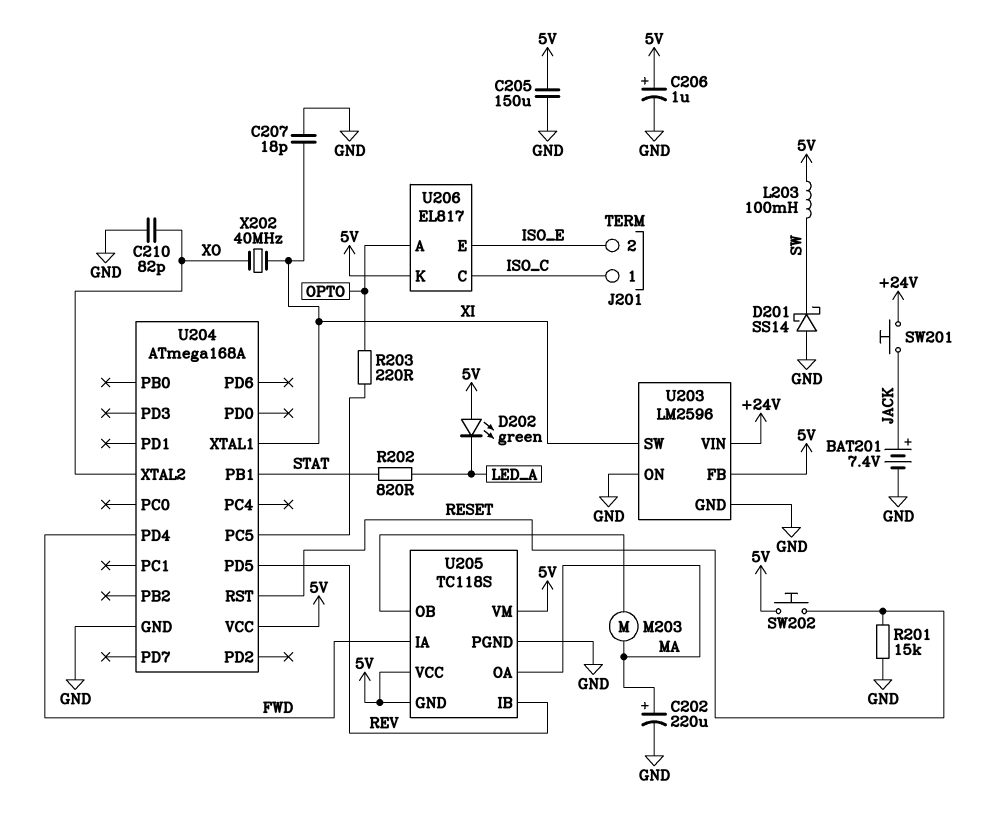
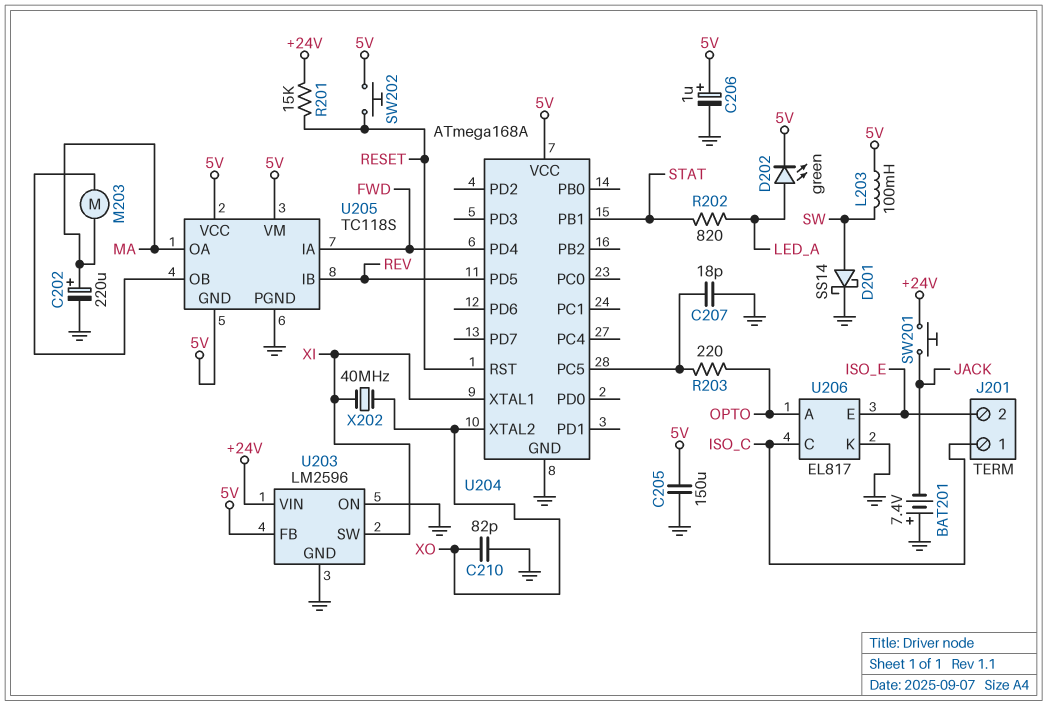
BAT201: 7.4V (plus JACK, minus GND) -> 7.4V (plus GND, minus JACK)
C207: 18pF (GND, XI) -> 18pF (GND, U204/PC5)
D201: schottky SS14 (A GND, K SW) -> schottky SS14 (A SW, K GND)
D202: LED green (A 5V, K LED_A) -> LED green (A LED_A, K 5V)
R201: 15k (GND, RESET) -> 15k (+24V, RESET)
U206 pin K: 5V -> GND

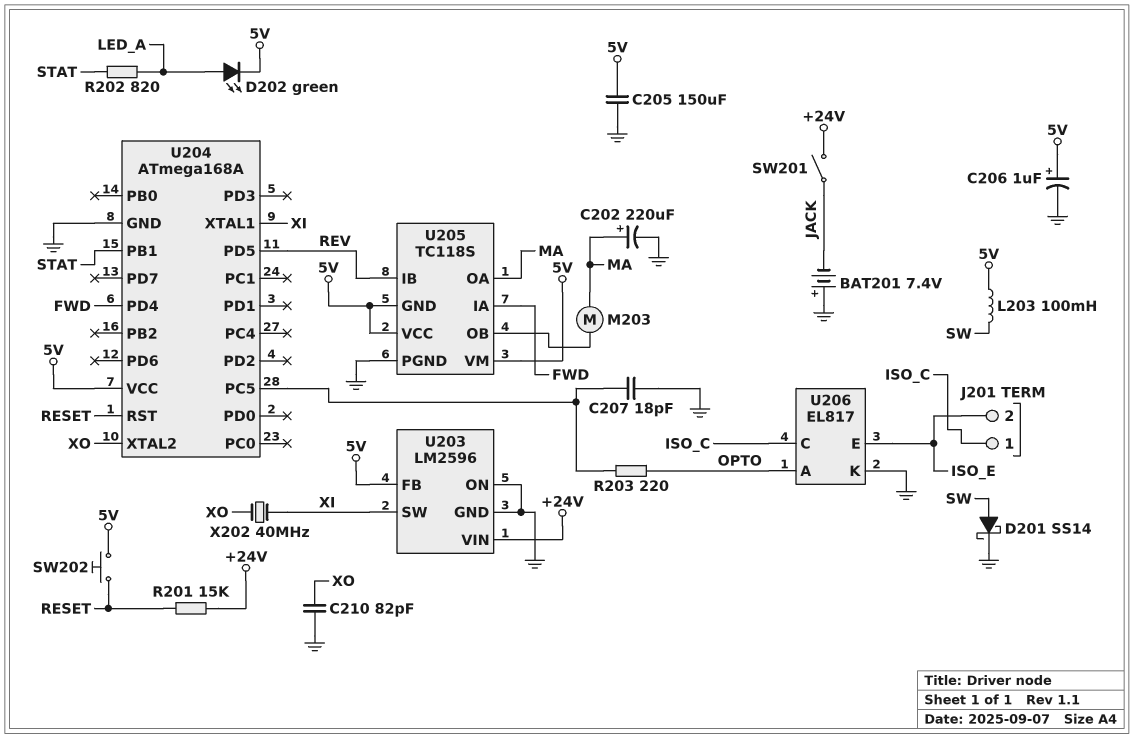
SW201: button (+24V, JACK) -> switch (+24V, JACK)

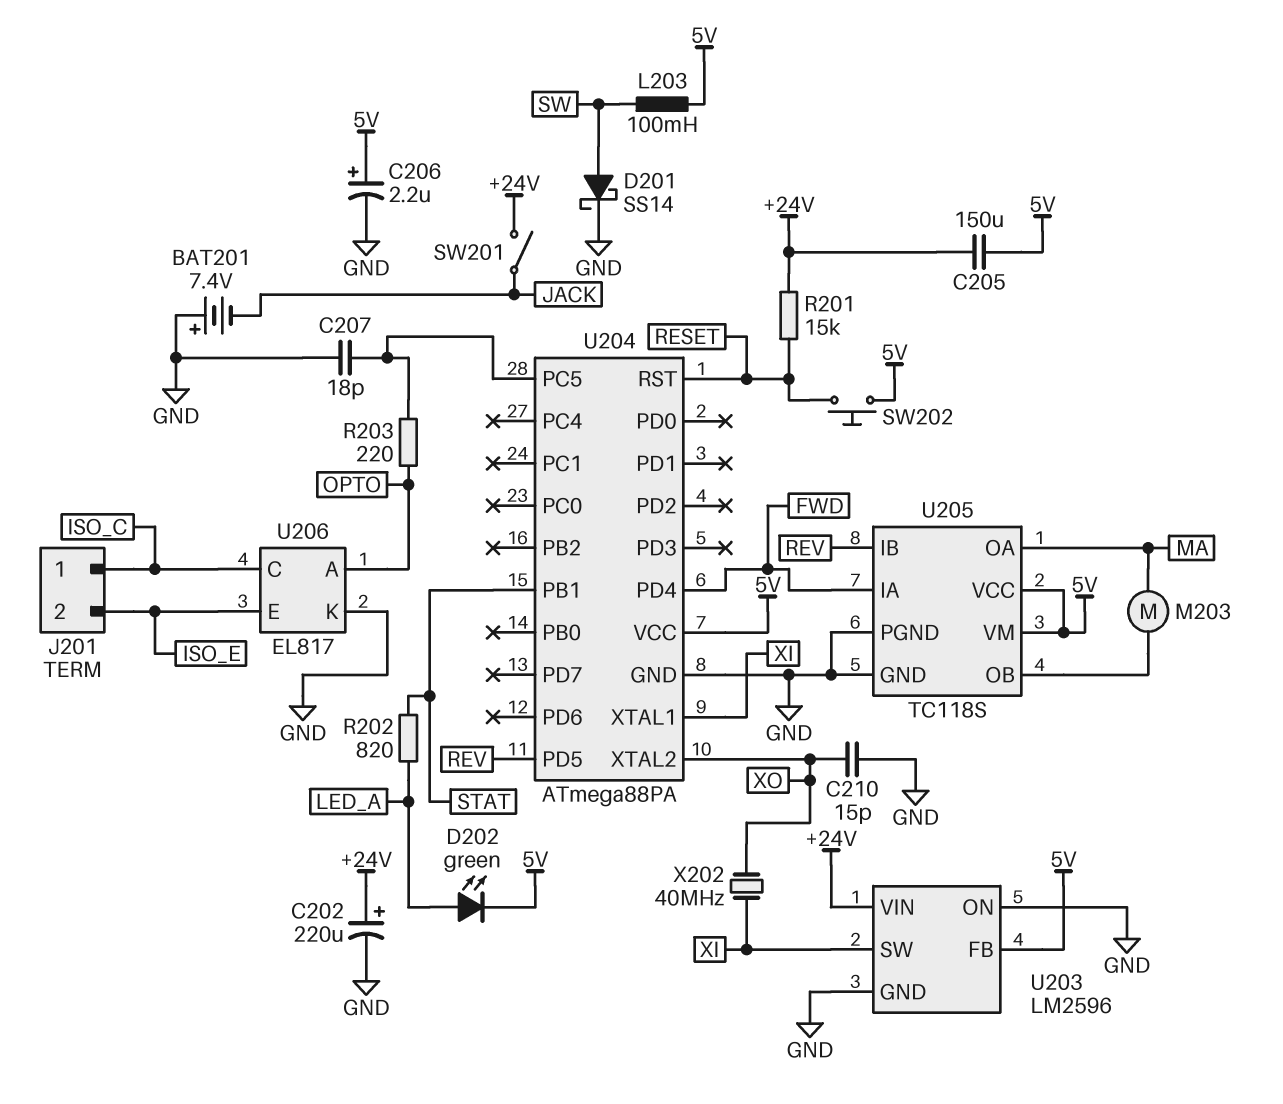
C202: 220uF (plus MA, minus GND) -> 220uF (plus +24V, minus GND)
C205: 150uF (5V, GND) -> 150uF (+24V, 5V)
C206: 1uF (plus 5V, minus GND) -> 2.2uF (plus 5V, minus GND)
C210: 82pF (GND, XO) -> 15pF (GND, XO)
U204: ATmega168A -> ATmega88PA
U205 pin GND: 5V -> GND

